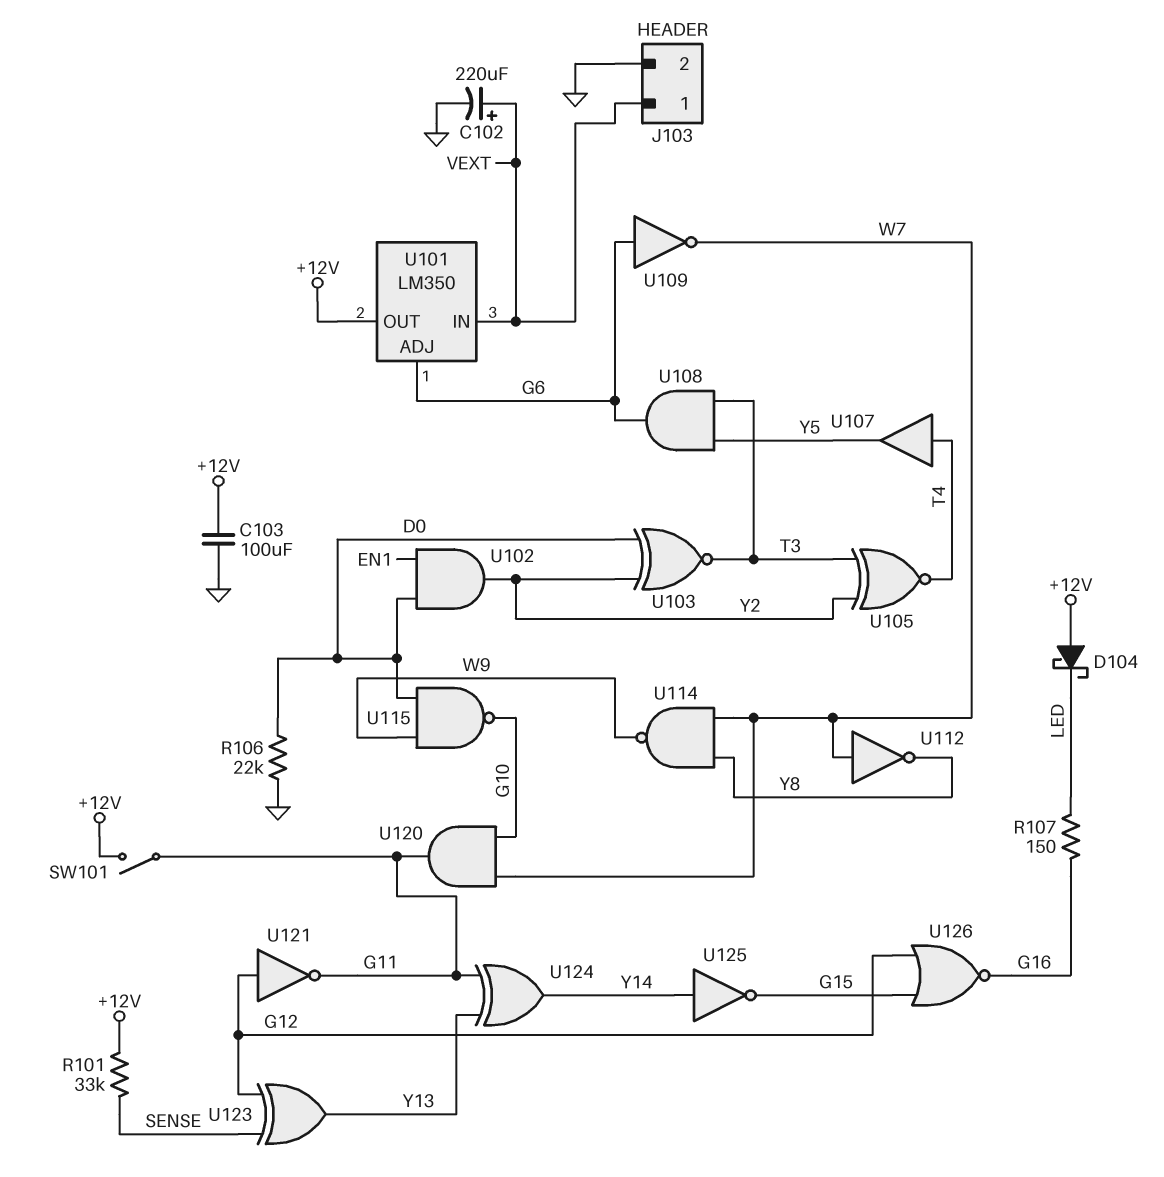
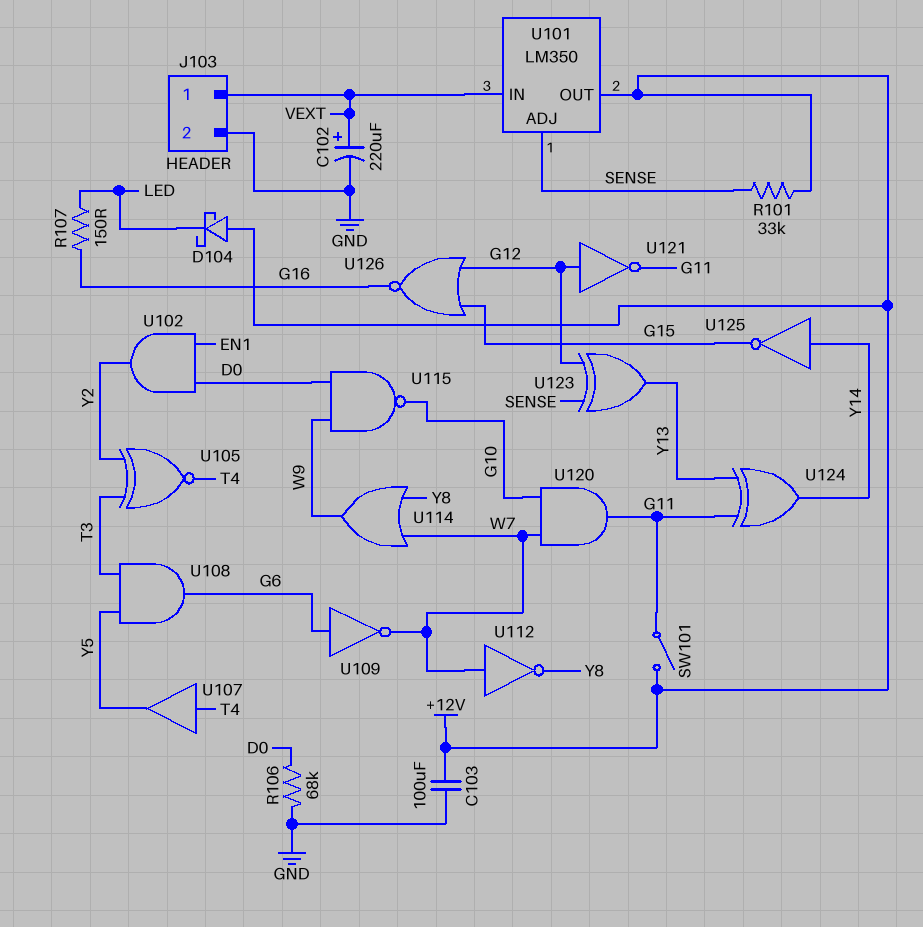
R106: 22k (D0, GND) -> 68k (D0, GND)
U101 pin ADJ: G6 -> SENSE
U103: XNOR (in D0, in Y2, out T3) -> none
U114: NAND (in W7, in Y8, out W9) -> OR (in W7, in Y8, out W9)

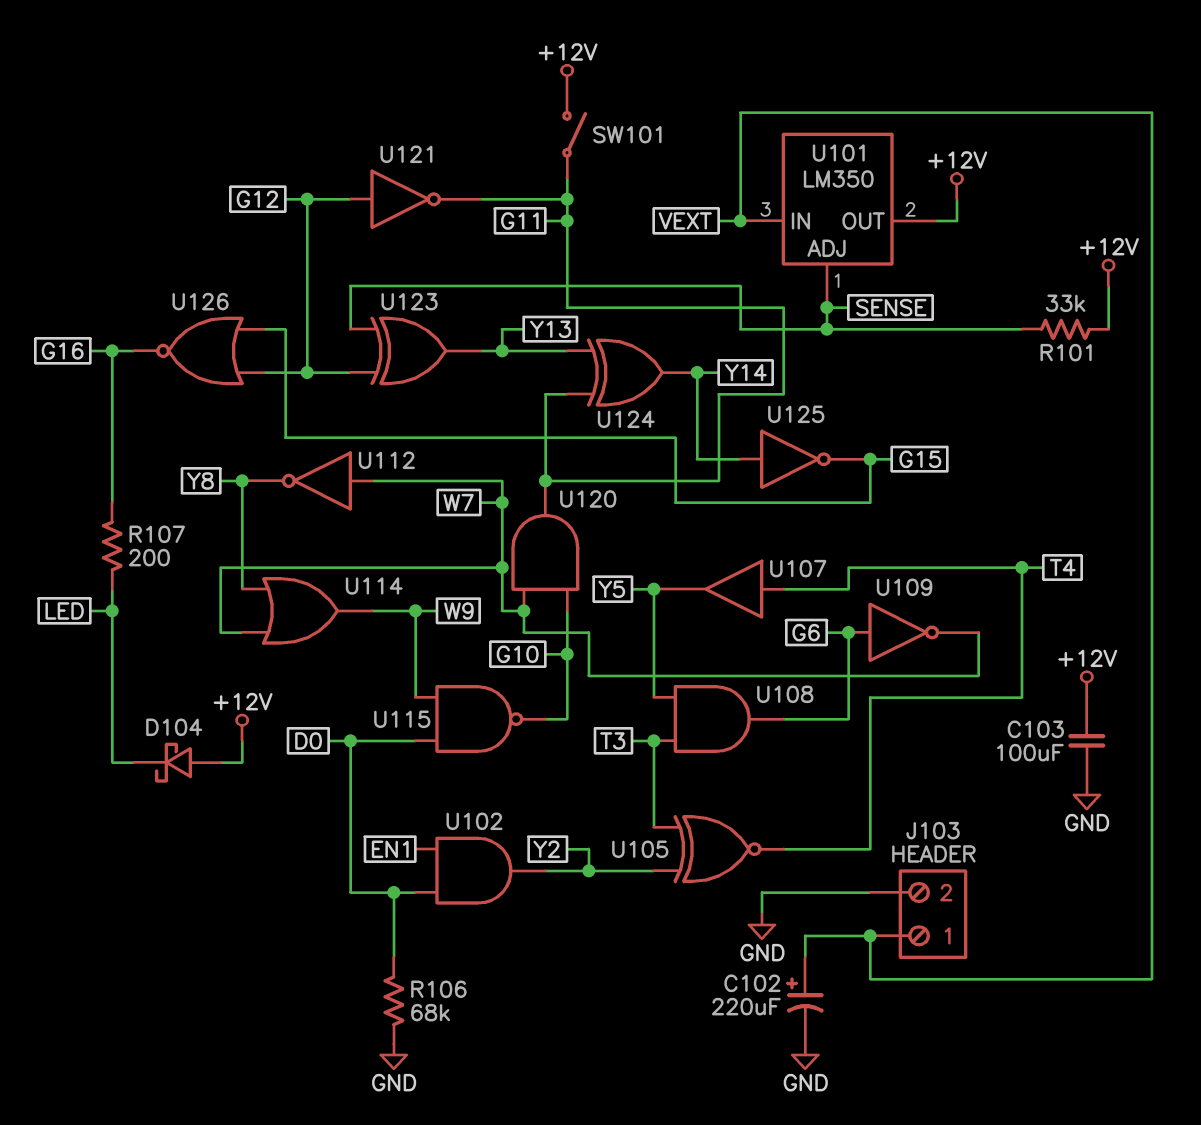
R107: 150 (G16, LED) -> 200 (G16, LED)

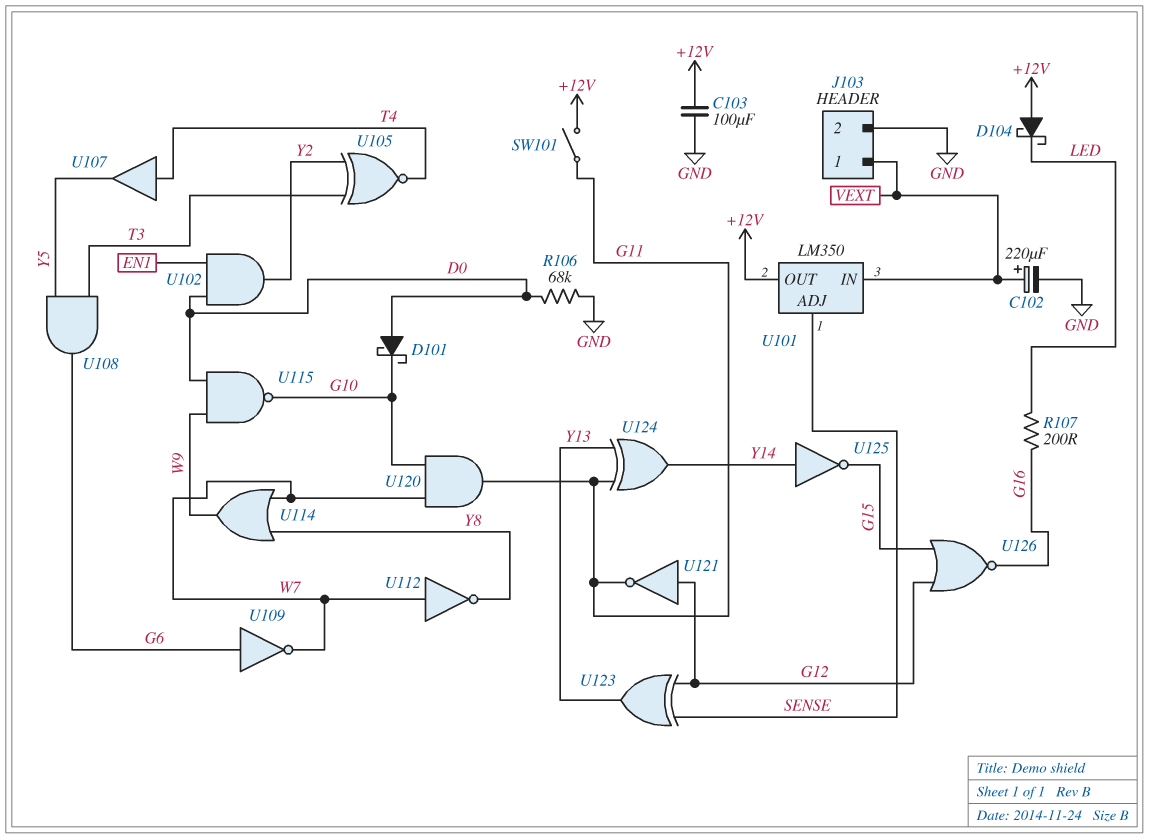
D101: none -> schottky (A D0, K G10)
R101: 33k (+12V, SENSE) -> none

